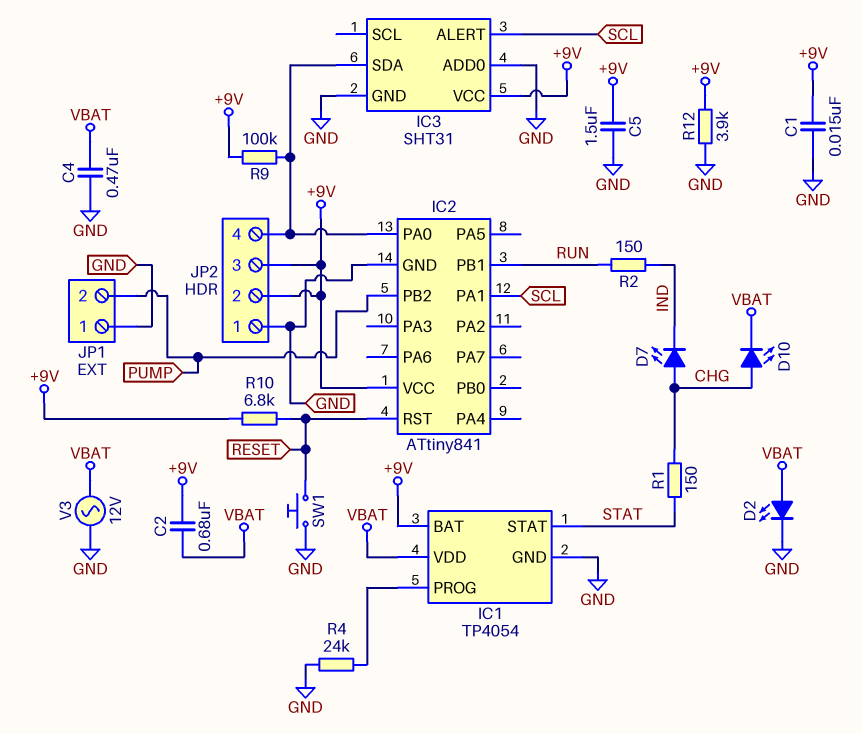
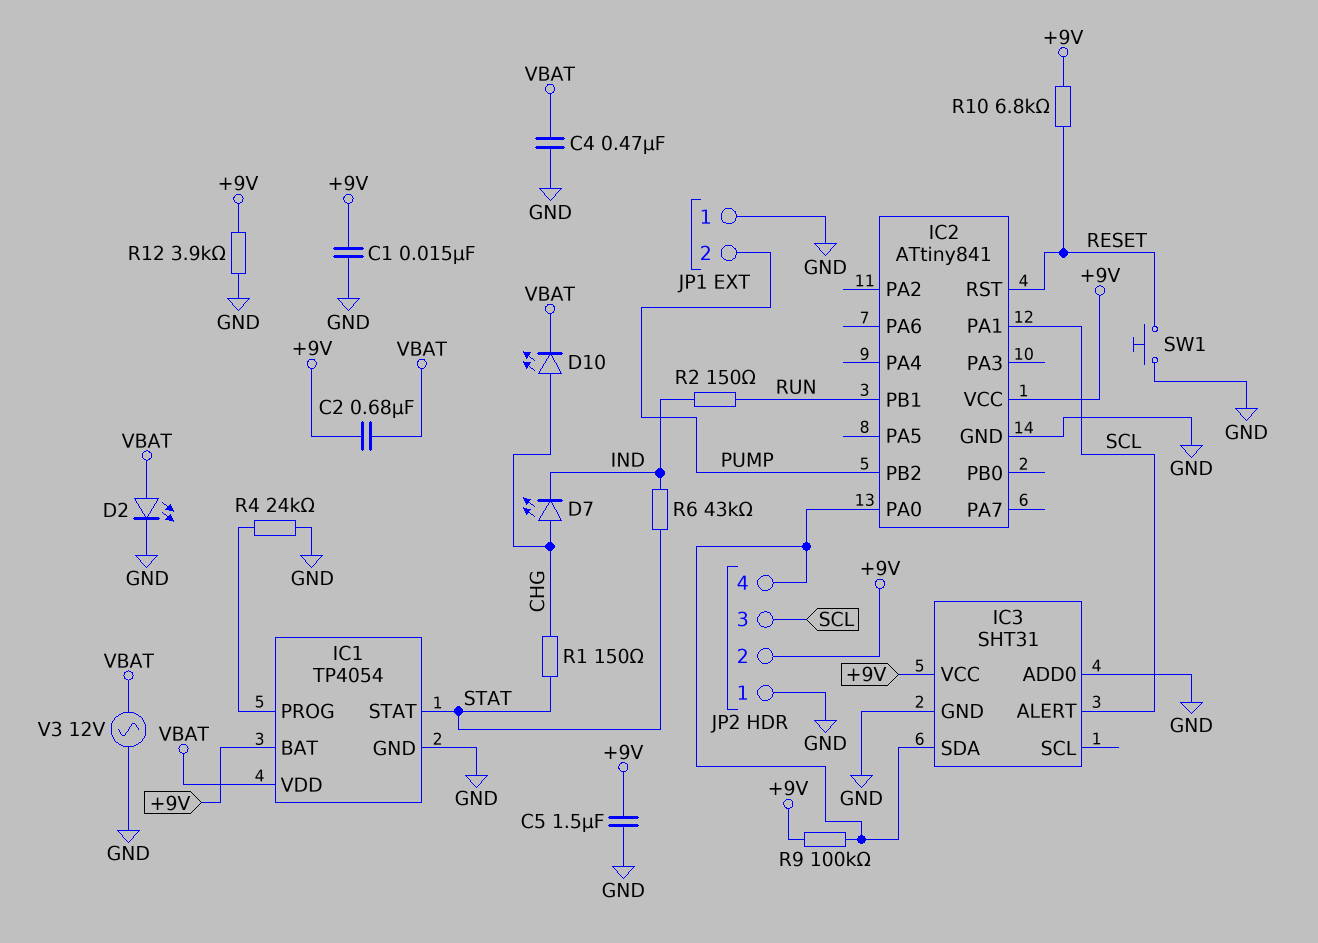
JP2 pin 3: +9V -> SCL
R6: none -> 43k (IND, STAT)

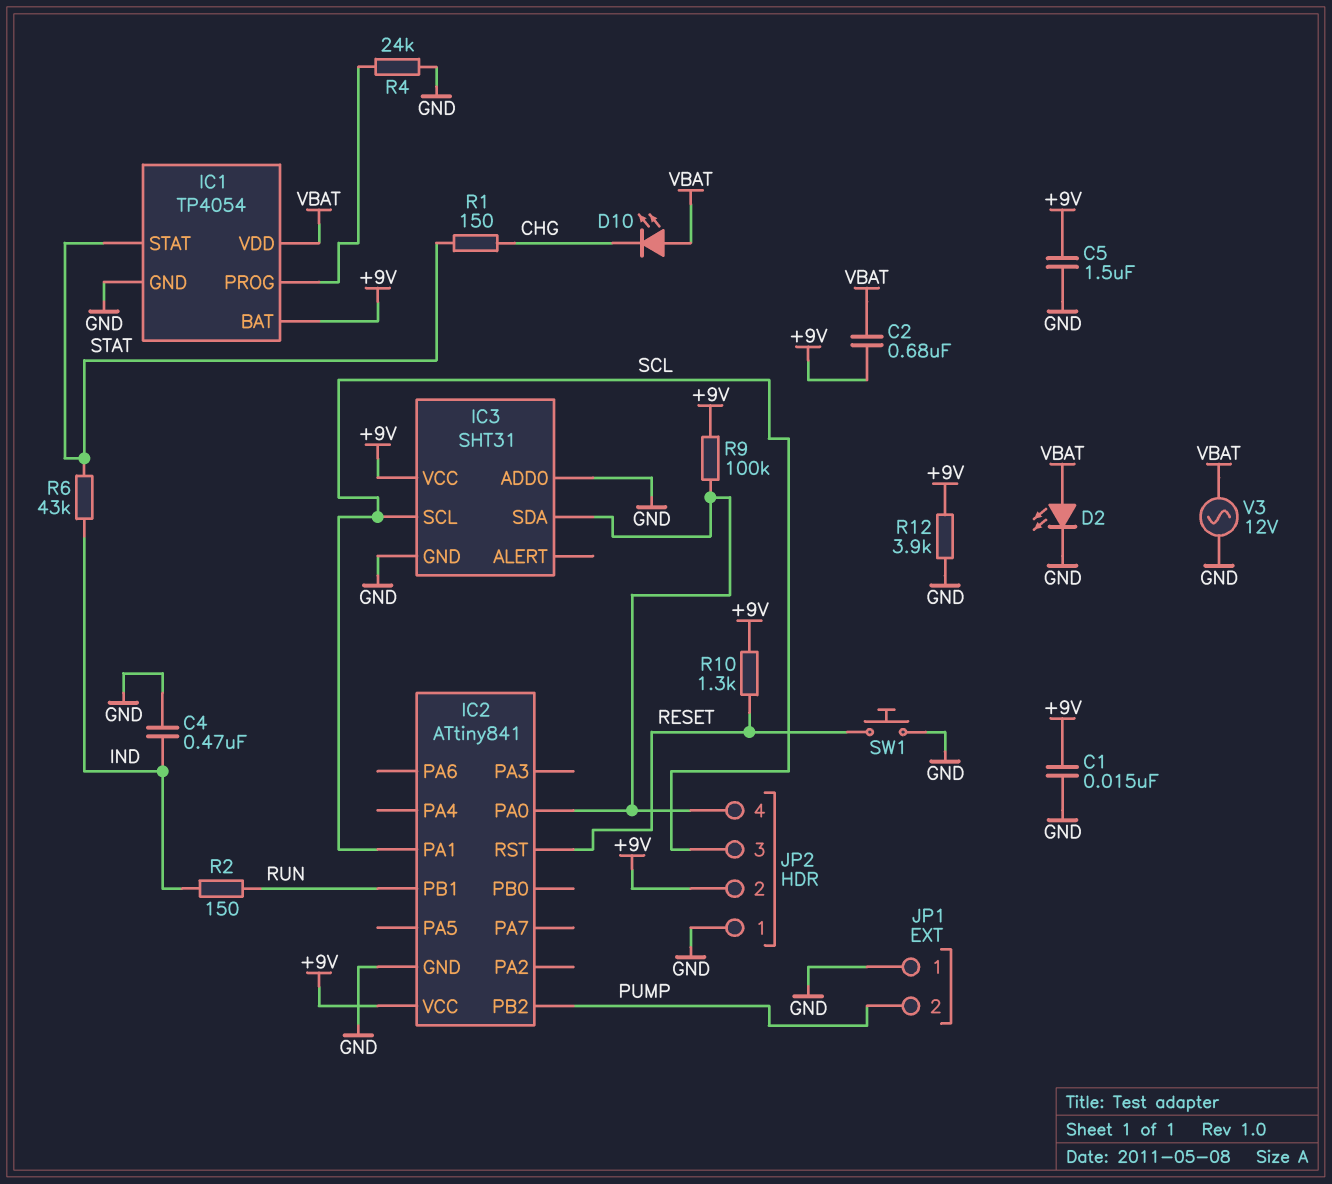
C4: 470nF (GND, VBAT) -> 470nF (GND, IND)
D7: LED (A CHG, K IND) -> none
D10: LED (A CHG, K VBAT) -> LED (A VBAT, K CHG)
IC3 pin ALERT: SCL -> none
IC3 pin SCL: none -> SCL
R10: 6.8k (+9V, RESET) -> 1.3k (+9V, RESET)

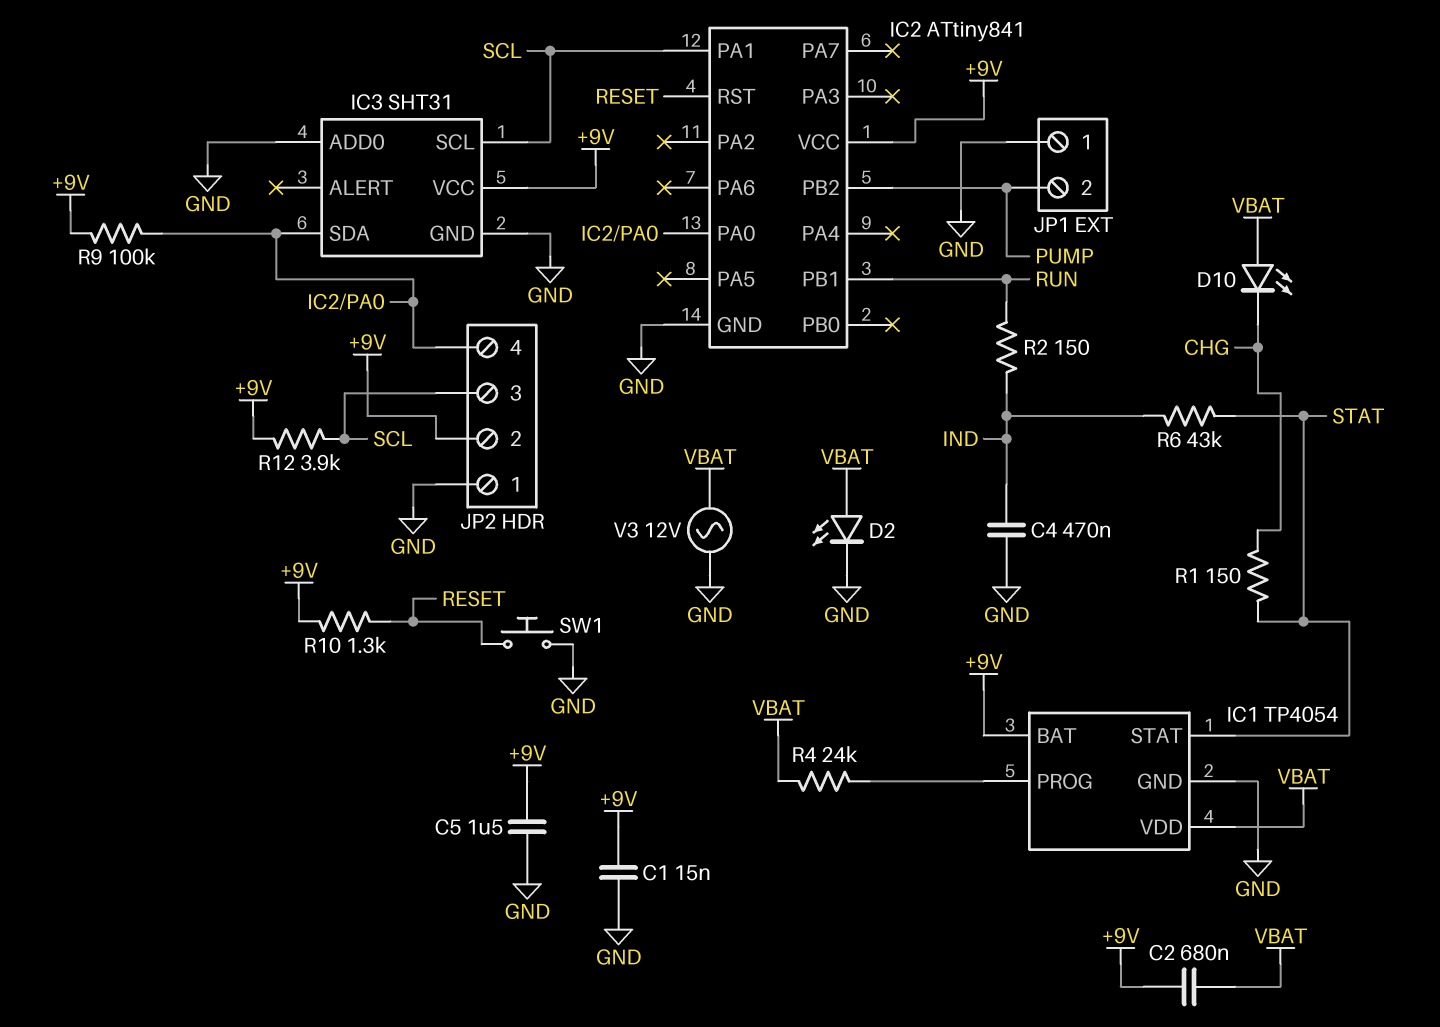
R4: 24k (GND, IC1/PROG) -> 24k (IC1/PROG, VBAT)
R12: 3.9k (+9V, GND) -> 3.9k (+9V, SCL)

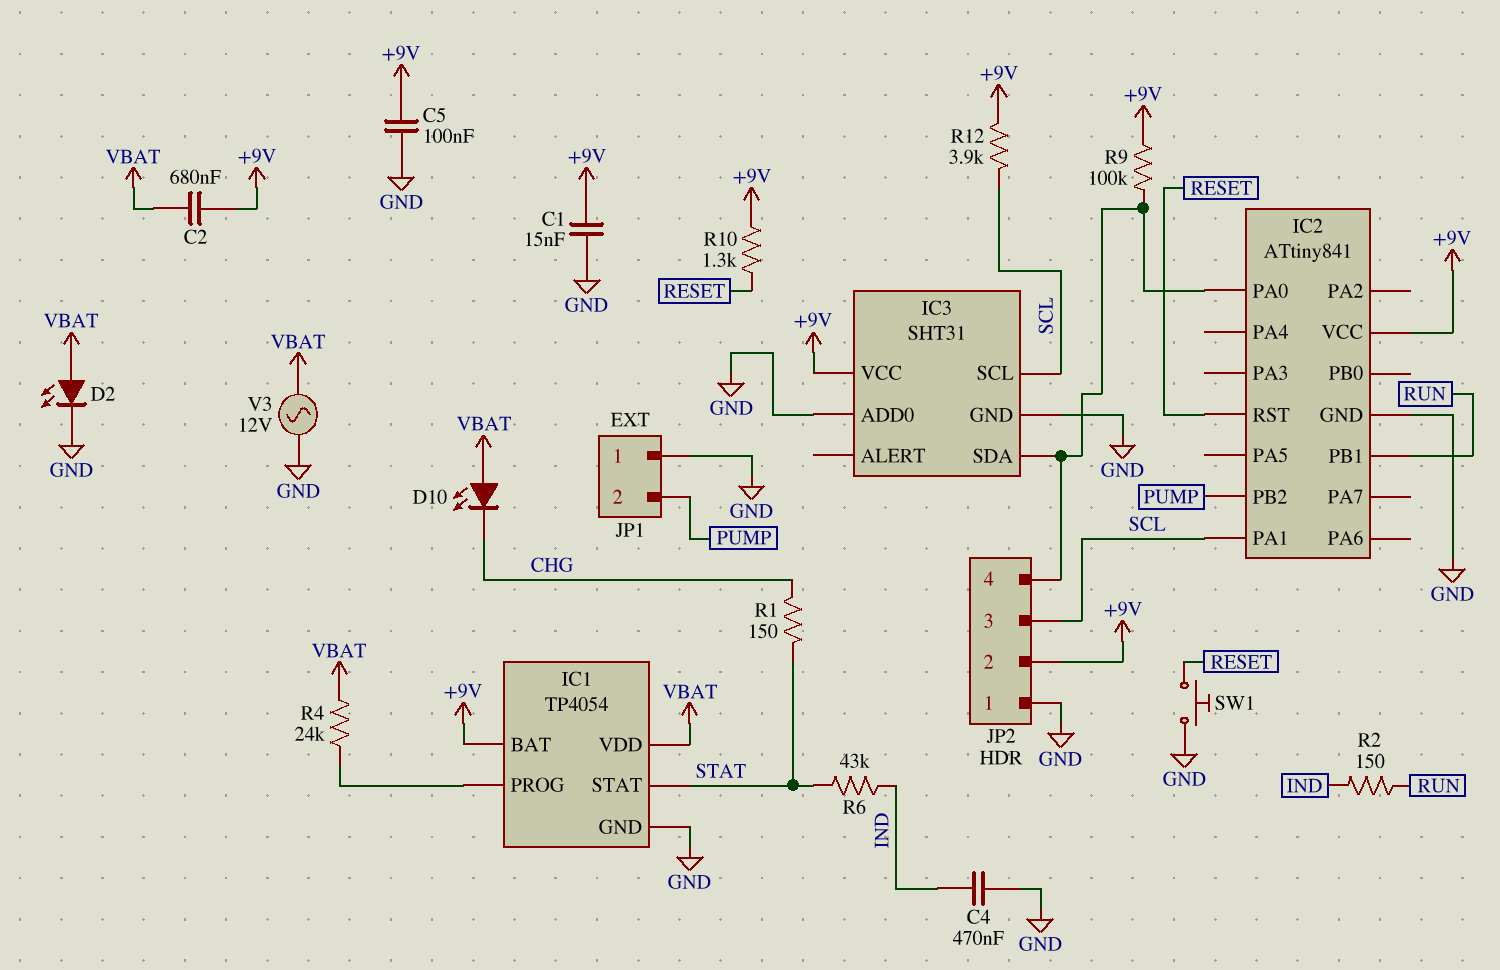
C5: 1.5uF (+9V, GND) -> 100nF (+9V, GND)

